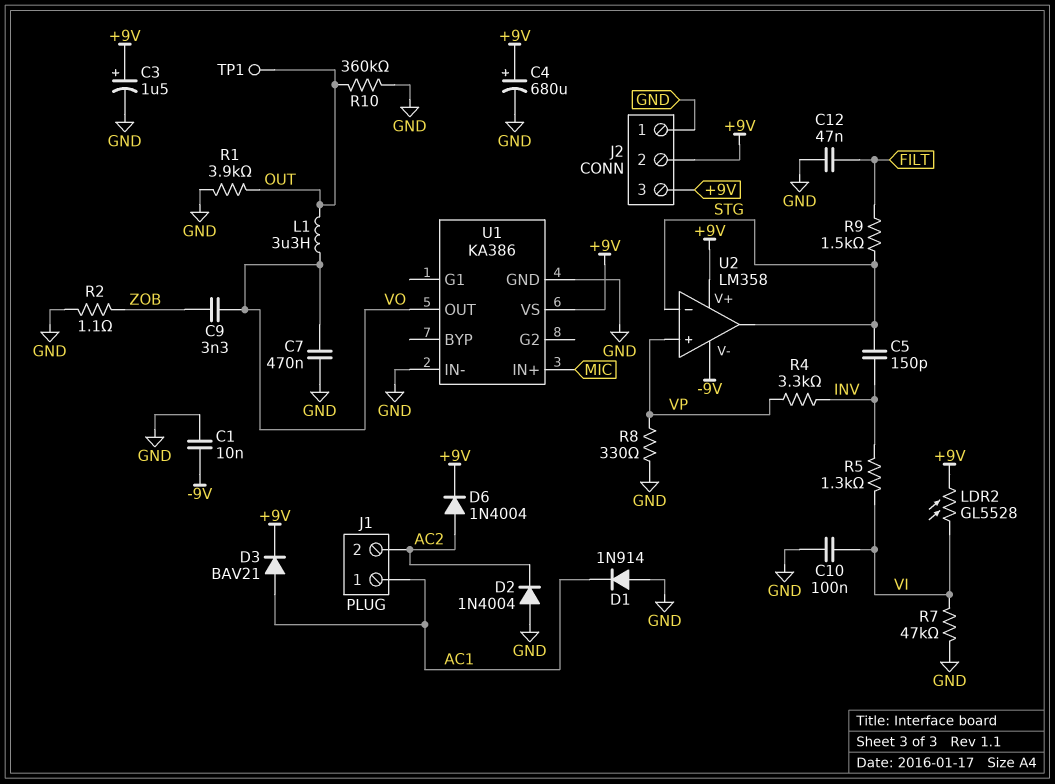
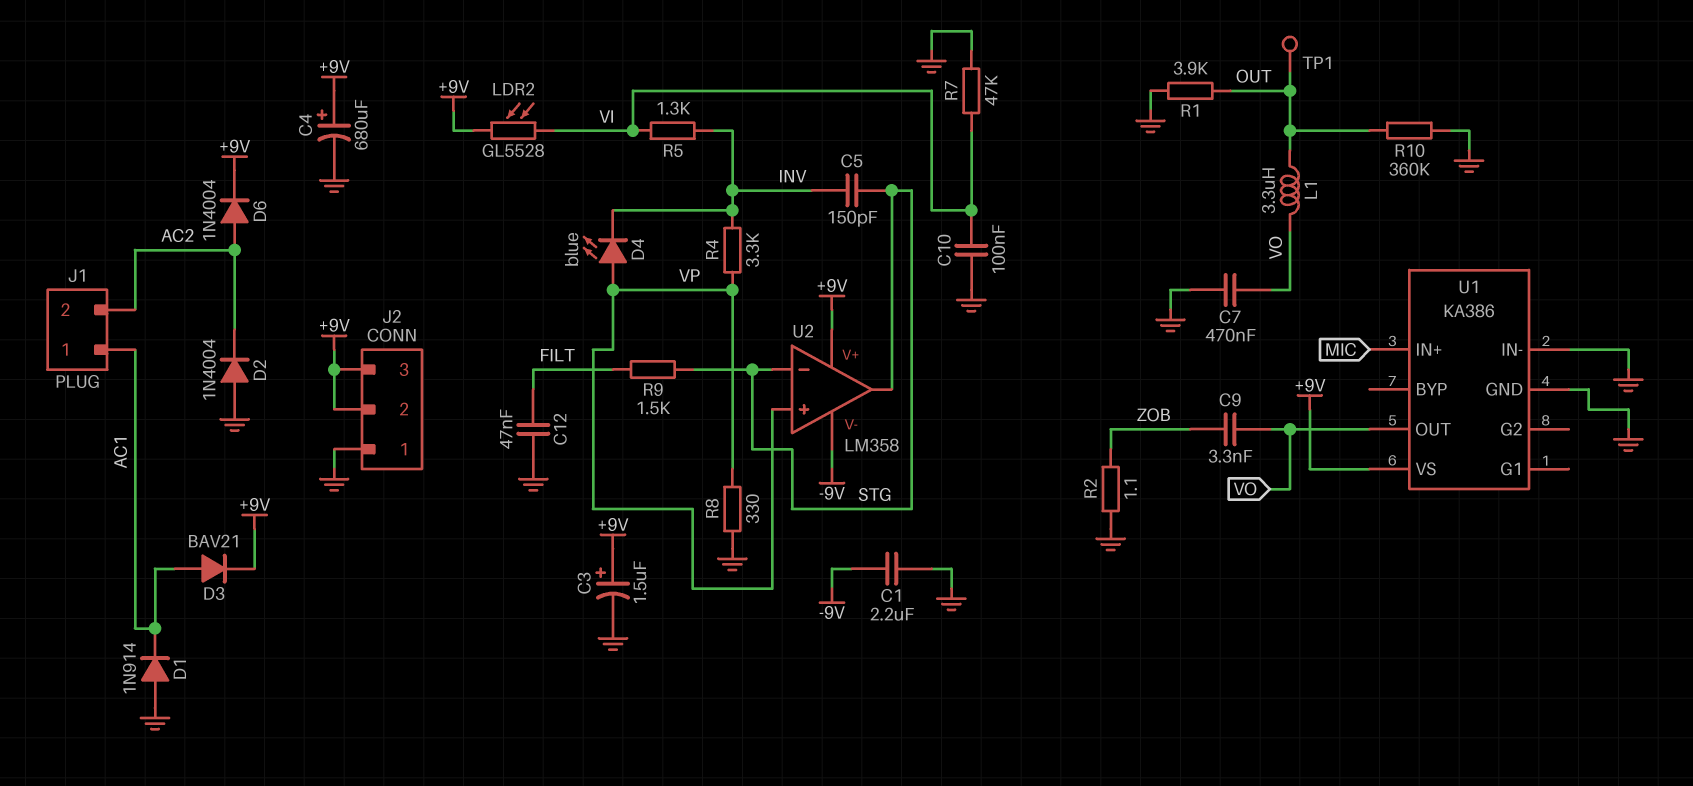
C1: 10nF (-9V, GND) -> 2.2uF (-9V, GND)
D4: none -> LED blue (A VP, K INV)

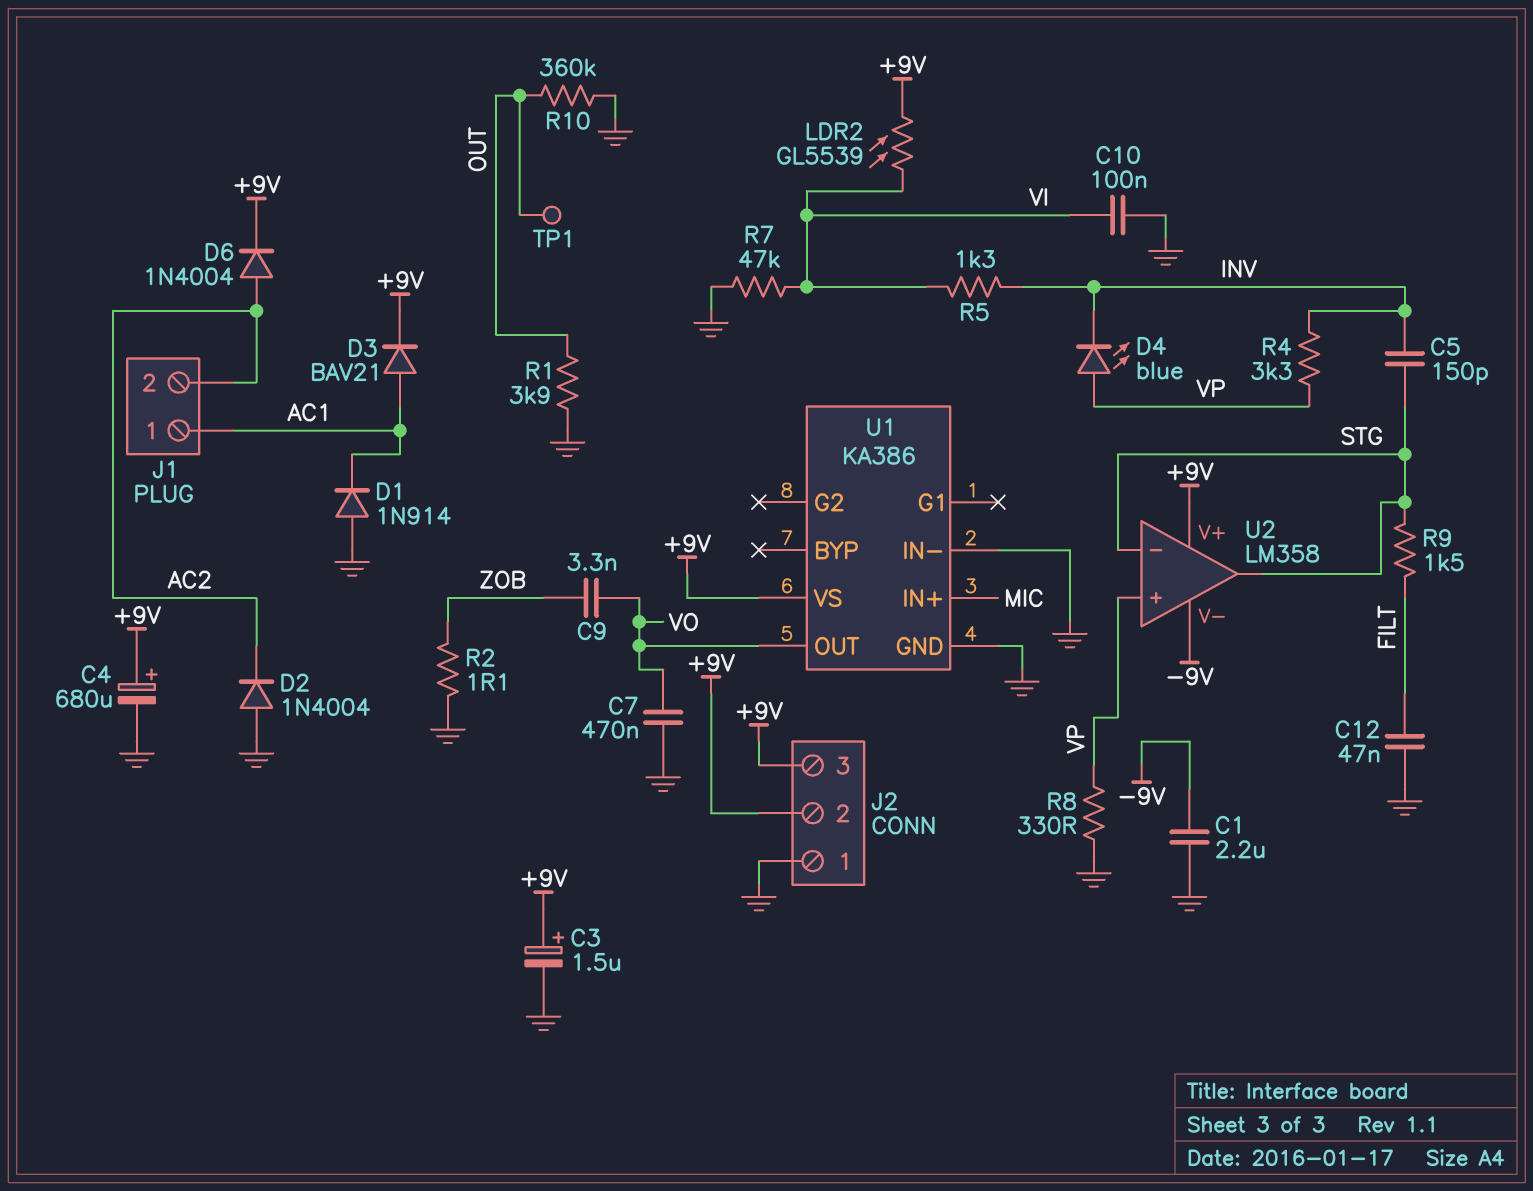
L1: 3.3uH (OUT, VO) -> none
LDR2: GL5528 (+9V, VI) -> GL5539 (+9V, VI)

